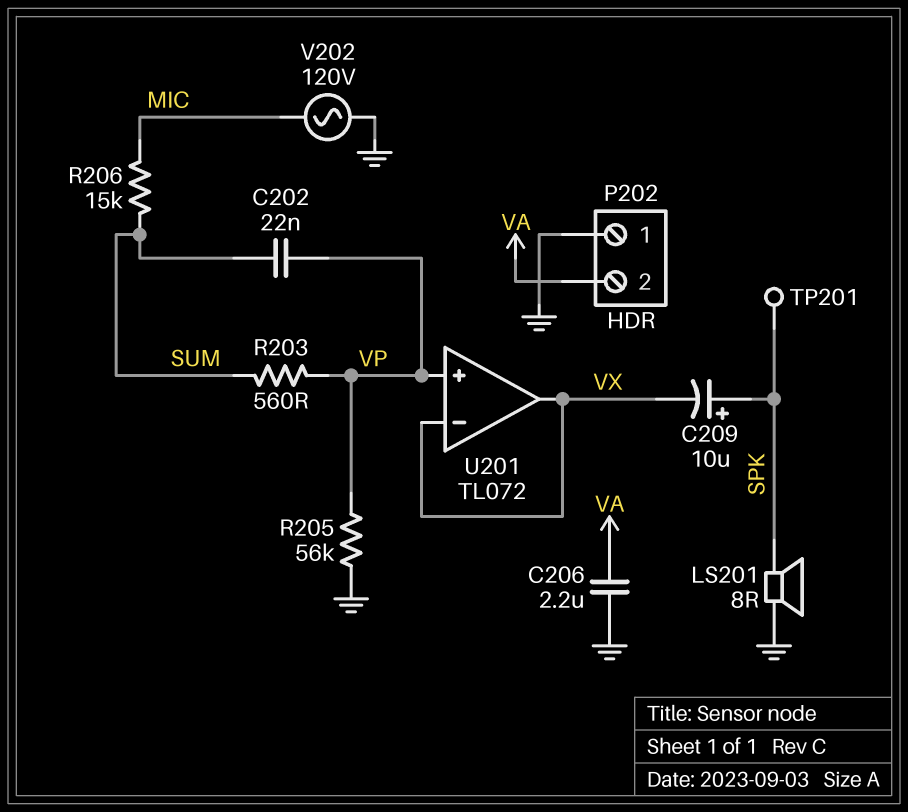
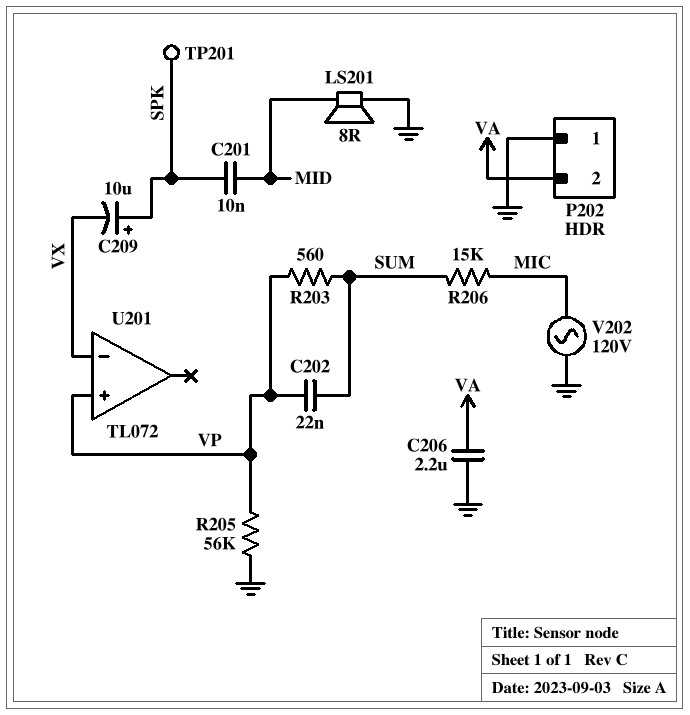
C201: none -> 10nF (MID, SPK)
LS201: speaker 8R (GND, SPK) -> speaker 8R (GND, MID)
U201 pin out: VX -> none

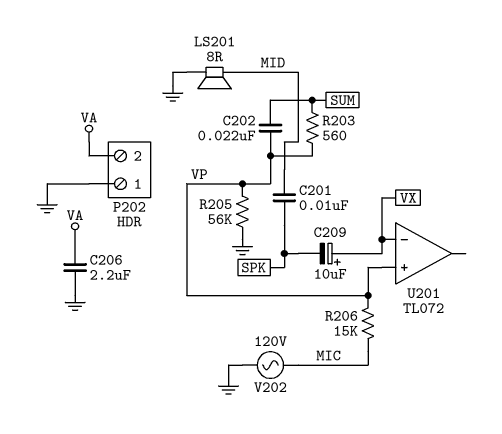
C209: 10uF (plus SPK, minus VX) -> 10uF (plus VX, minus SPK)
R206: 15k (MIC, SUM) -> 15k (MIC, VP)
TP201: test point (SPK) -> none

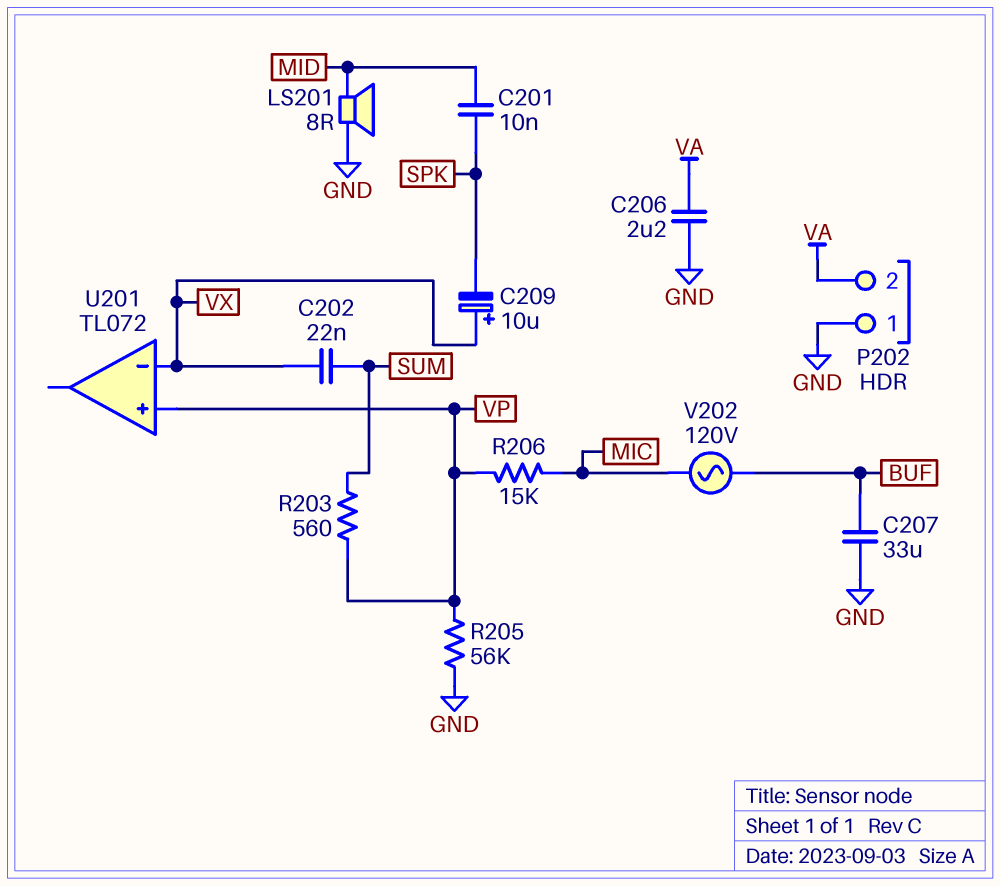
C202: 22nF (SUM, VP) -> 22nF (SUM, VX)
C207: none -> 33uF (BUF, GND)
V202: AC 120V (GND, MIC) -> AC 120V (BUF, MIC)

